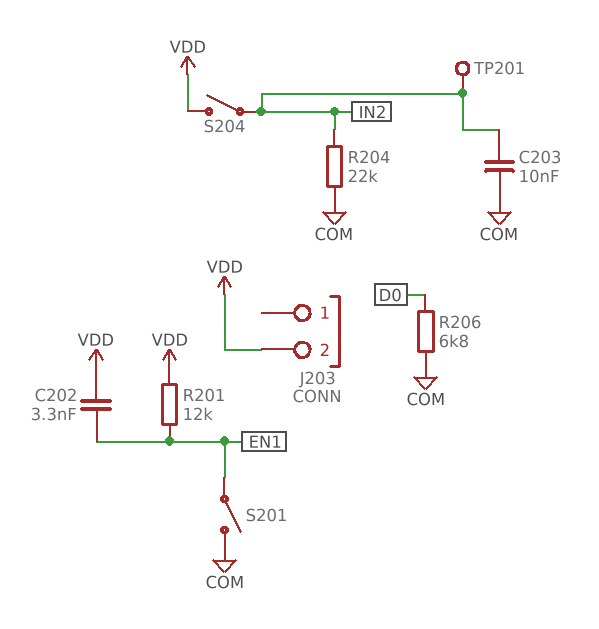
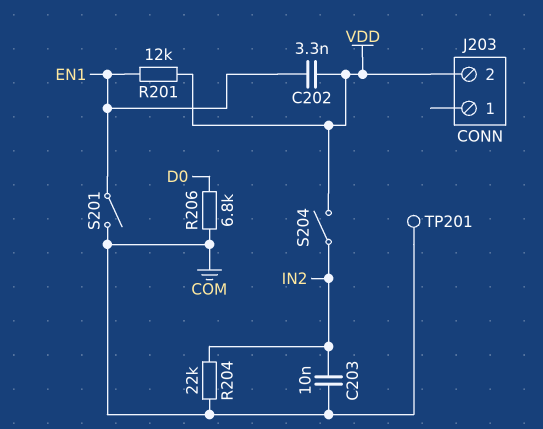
TP201: test point (IN2) -> test point (COM)

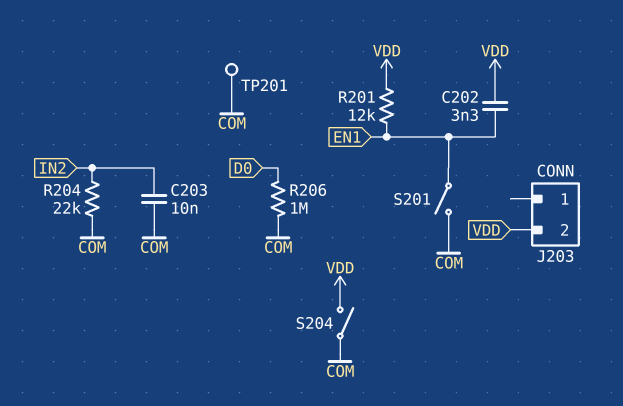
R206: 6.8k (COM, D0) -> 1M (COM, D0)
S204: switch (IN2, VDD) -> switch (COM, VDD)

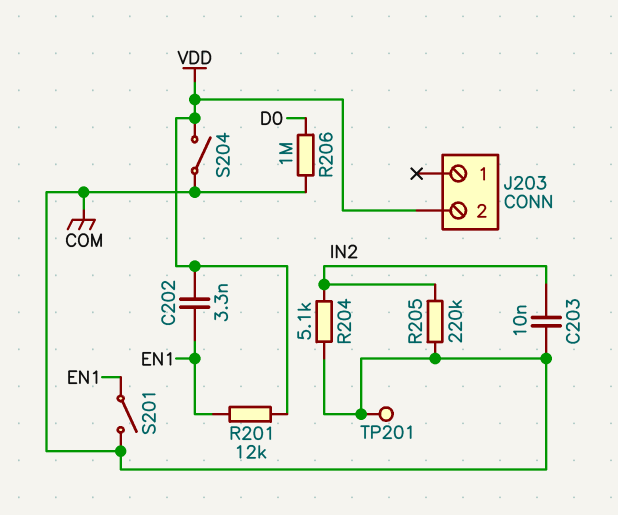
R204: 22k (COM, IN2) -> 5.1k (COM, IN2)
R205: none -> 220k (COM, IN2)

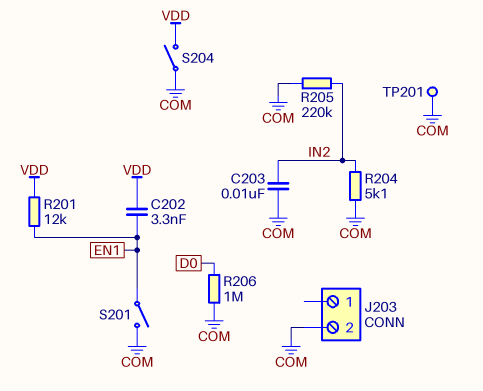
J203 pin 2: VDD -> COM

